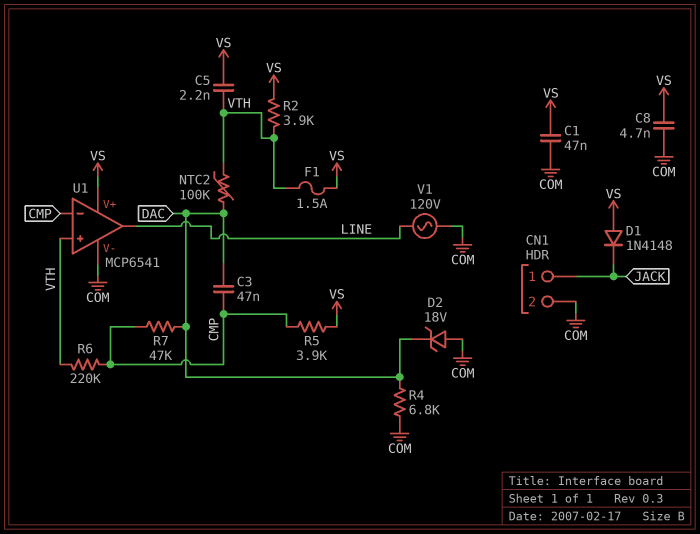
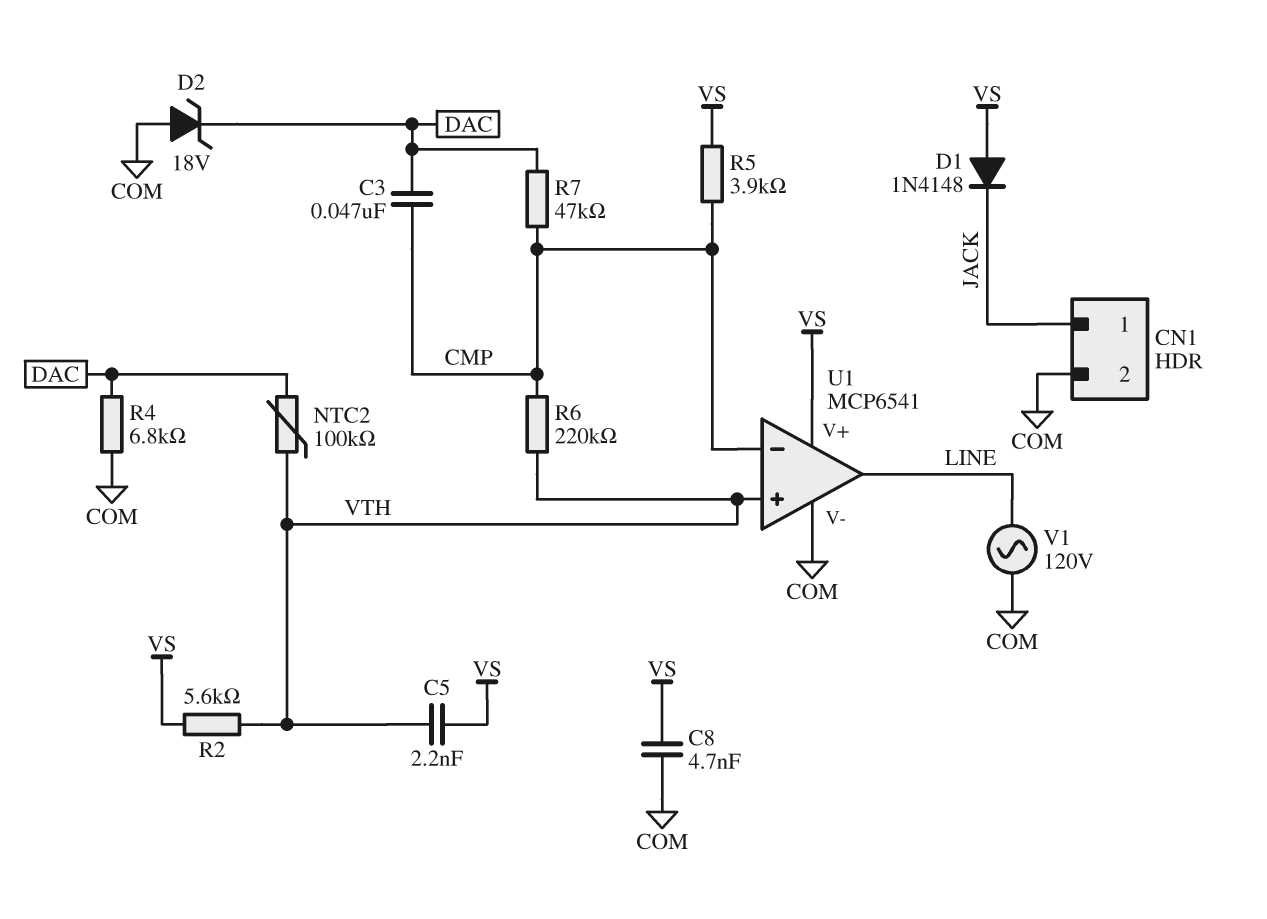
C1: 47nF (COM, VS) -> none
F1: 1.5A (VS, VTH) -> none
R2: 3.9k (VS, VTH) -> 5.6k (VS, VTH)

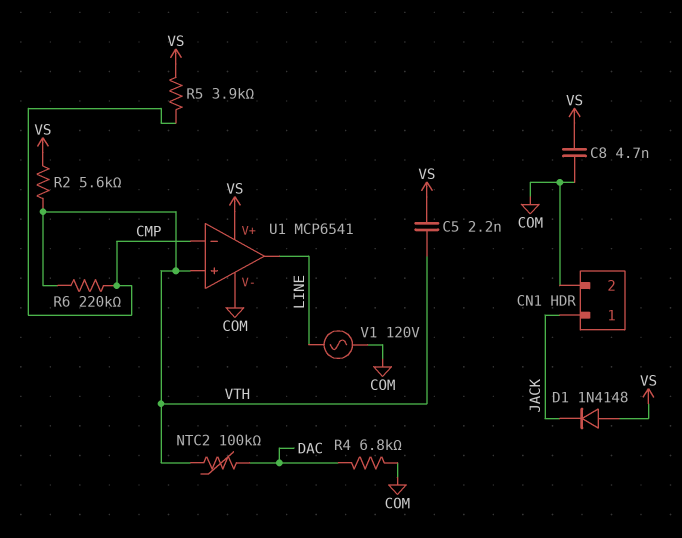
C3: 47nF (CMP, DAC) -> none
D2: zener 18V (A COM, K DAC) -> none
R7: 47k (CMP, DAC) -> none

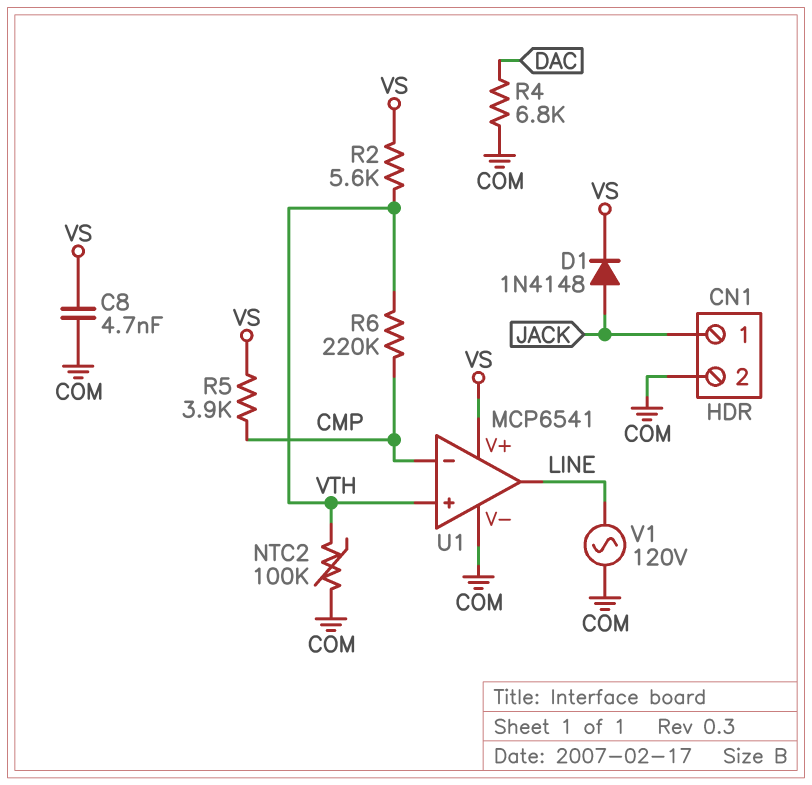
C5: 2.2nF (VS, VTH) -> none
D1: diode 1N4148 (A VS, K JACK) -> diode 1N4148 (A JACK, K VS)
NTC2: 100k (DAC, VTH) -> 100k (COM, VTH)

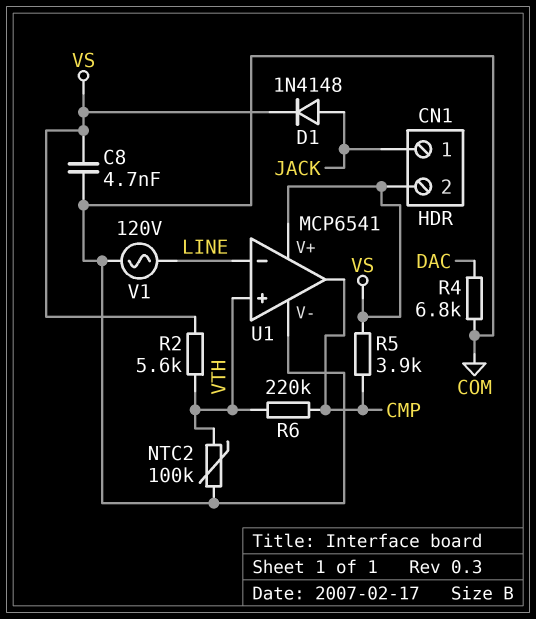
CN1 pin 2: COM -> VS
U1 pin in-: CMP -> LINE
U1 pin out: LINE -> CMP

